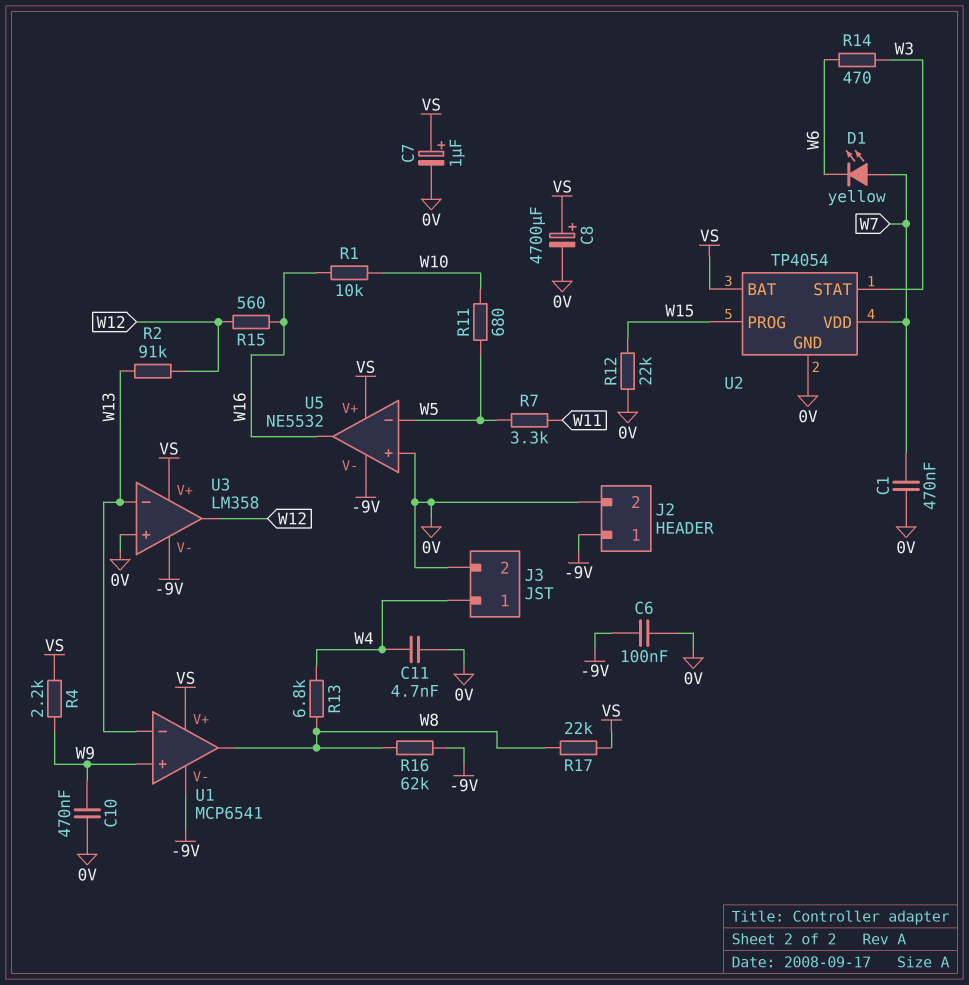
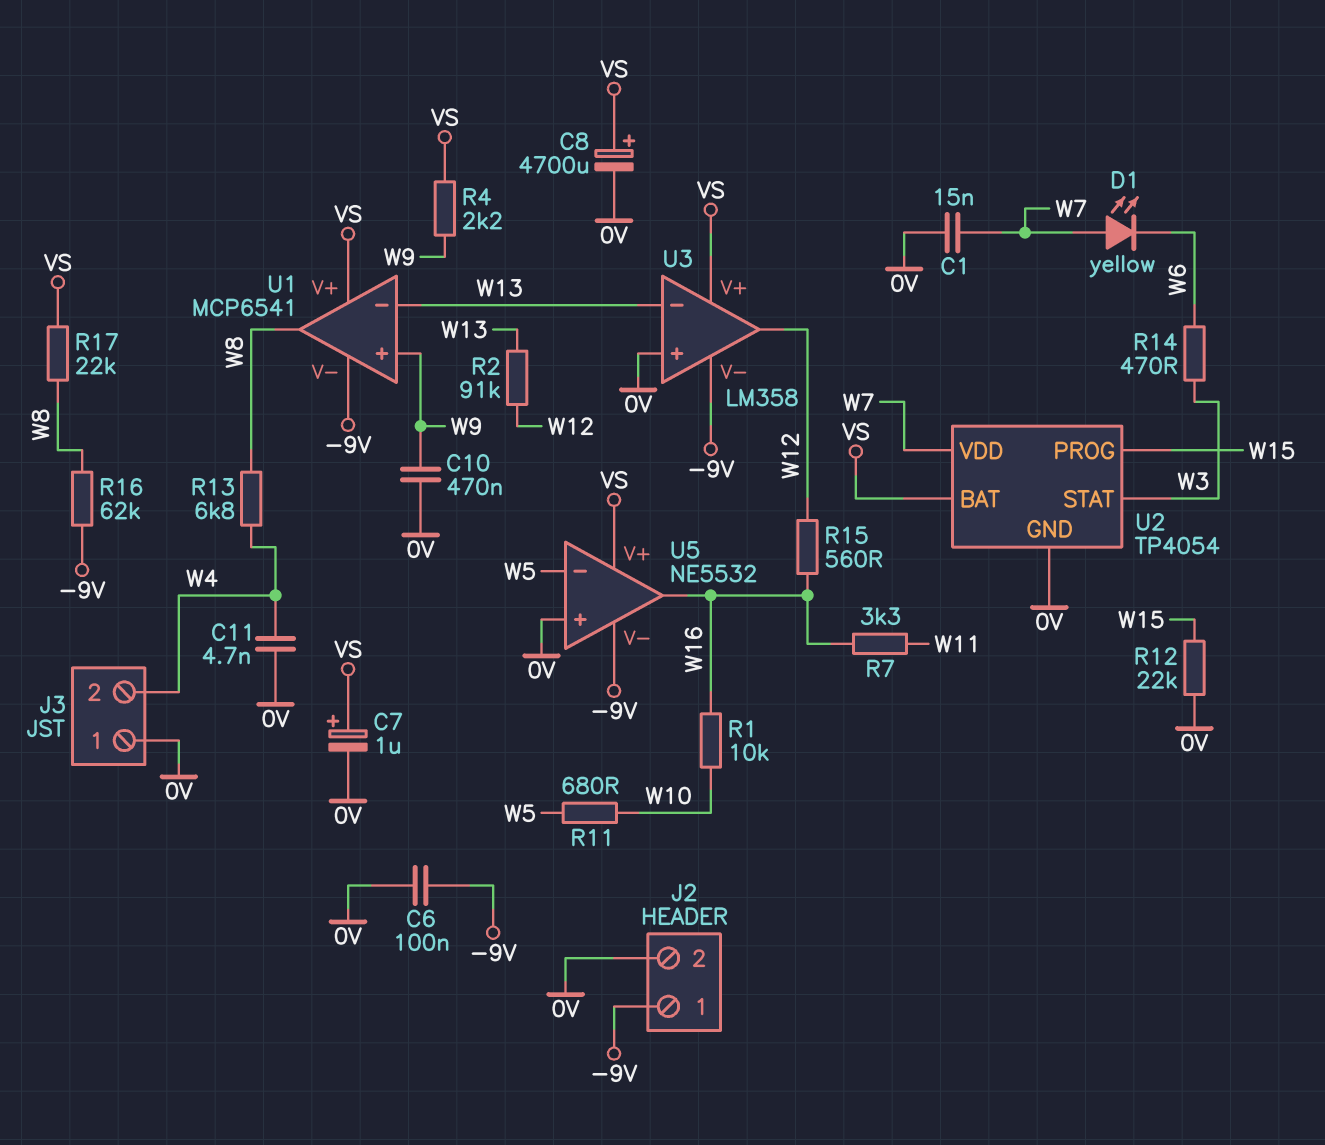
C1: 470nF (0V, W7) -> 15nF (0V, W7)
J3 pin 1: W4 -> 0V
J3 pin 2: 0V -> W4
R7: 3.3k (W5, W11) -> 3.3k (W11, W16)

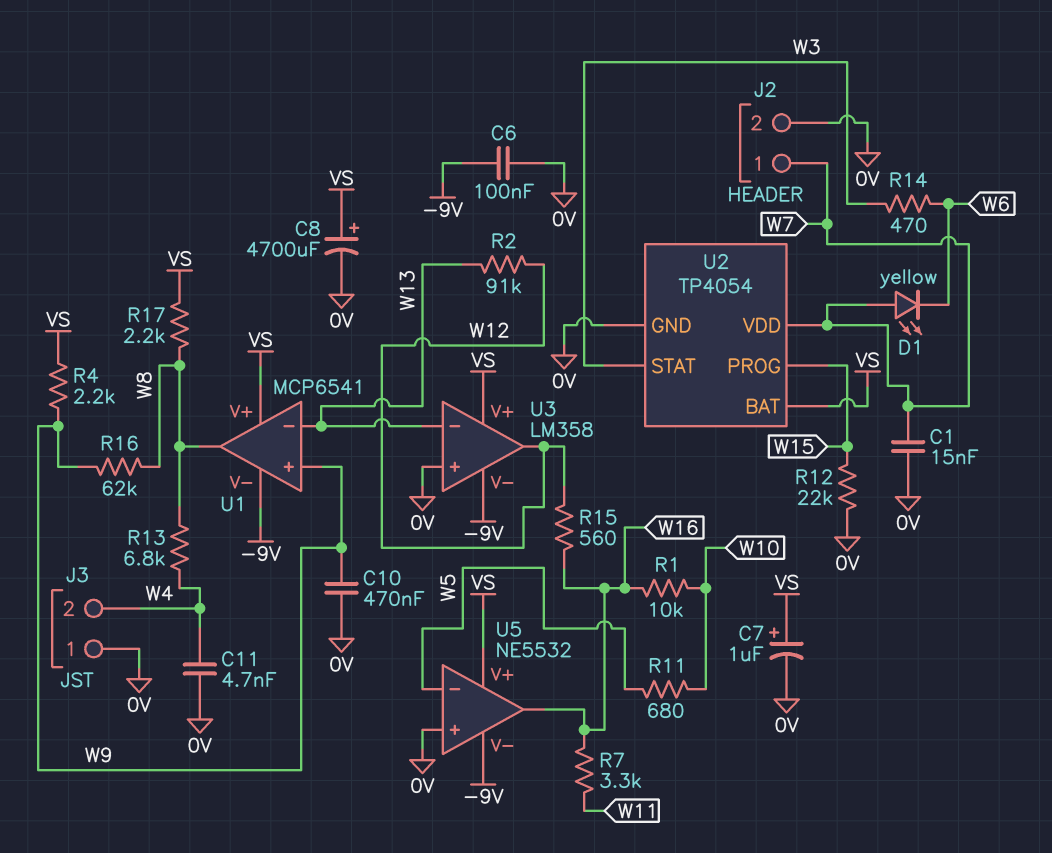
J2 pin 1: -9V -> W7
R16: 62k (-9V, W8) -> 62k (W8, W9)
R17: 22k (VS, W8) -> 2.2k (VS, W8)

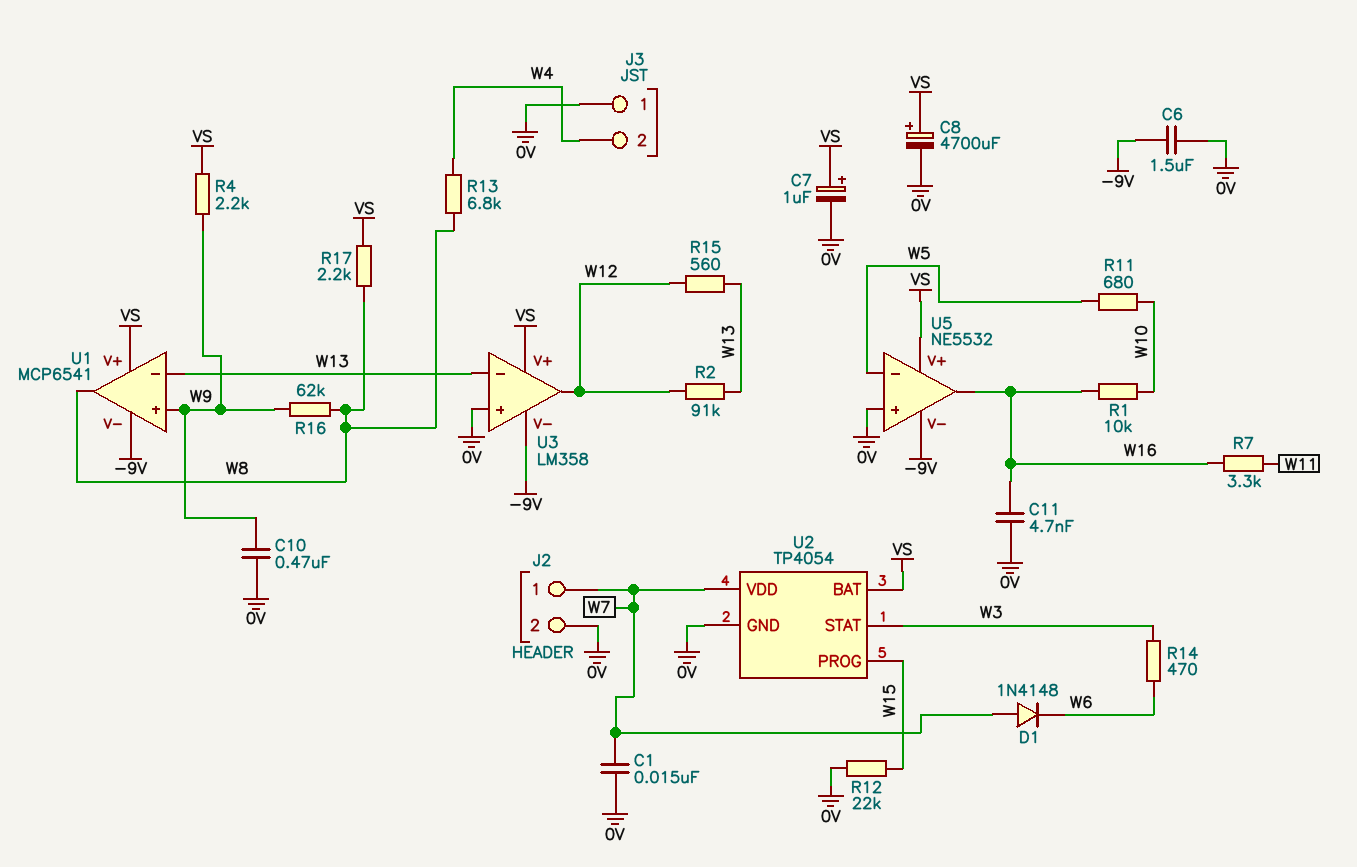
C6: 100nF (-9V, 0V) -> 1.5uF (-9V, 0V)
C11: 4.7nF (0V, W4) -> 4.7nF (0V, W16)
D1: LED yellow (A W7, K W6) -> diode 1N4148 (A W7, K W6)
R15: 560 (W12, W16) -> 560 (W12, W13)

